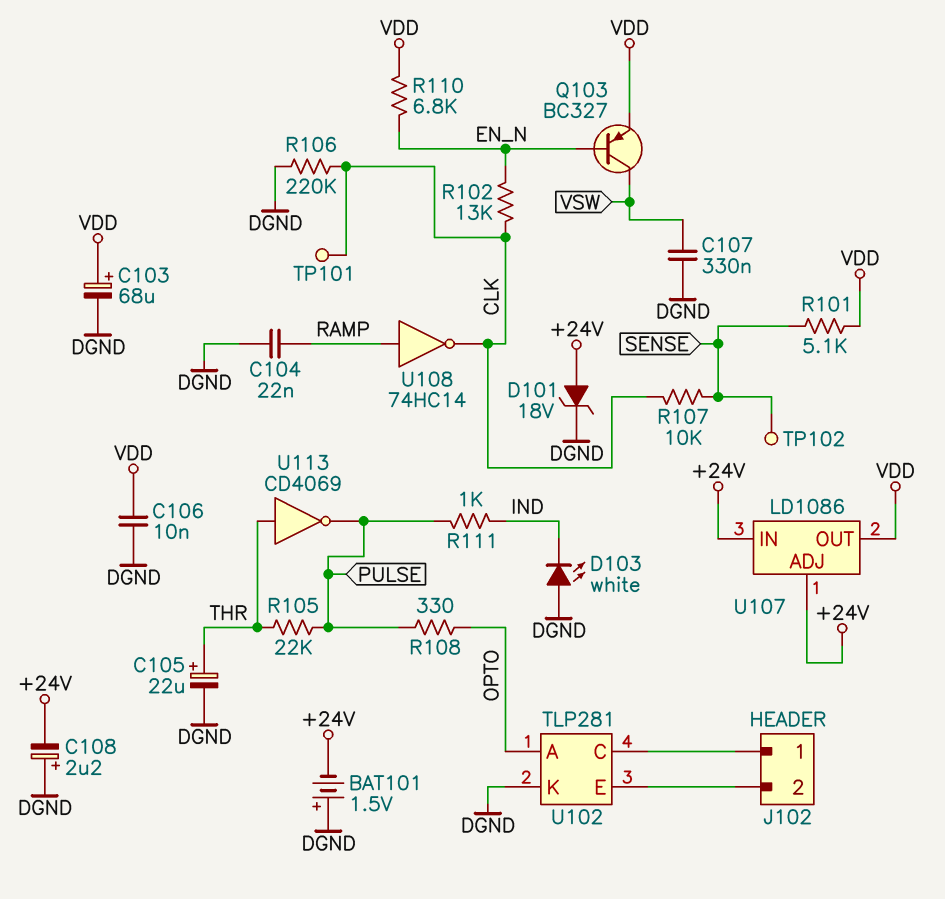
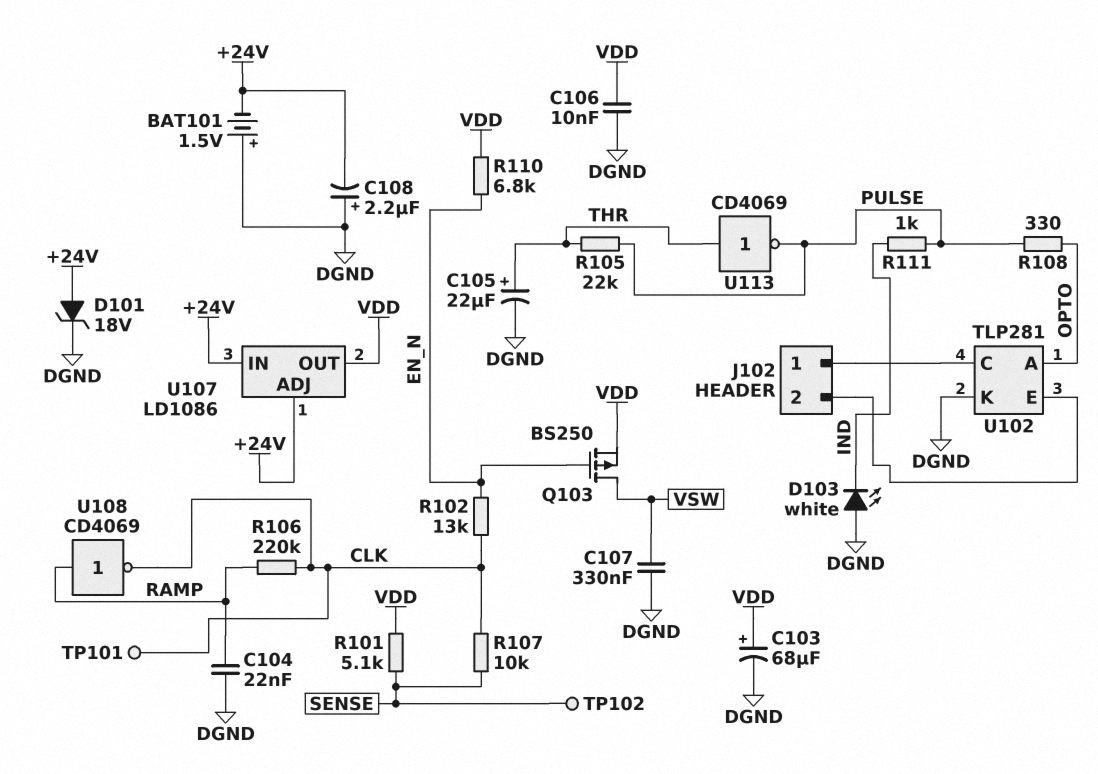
Q103: PNP BC327 (B EN_N, C VSW, E VDD) -> PMOS BS250 (G EN_N, D VSW, S VDD)
R106: 220k (CLK, DGND) -> 220k (CLK, RAMP)
U108: NOT 74HC14 (in RAMP, out CLK) -> NOT CD4069 (in RAMP, out CLK)

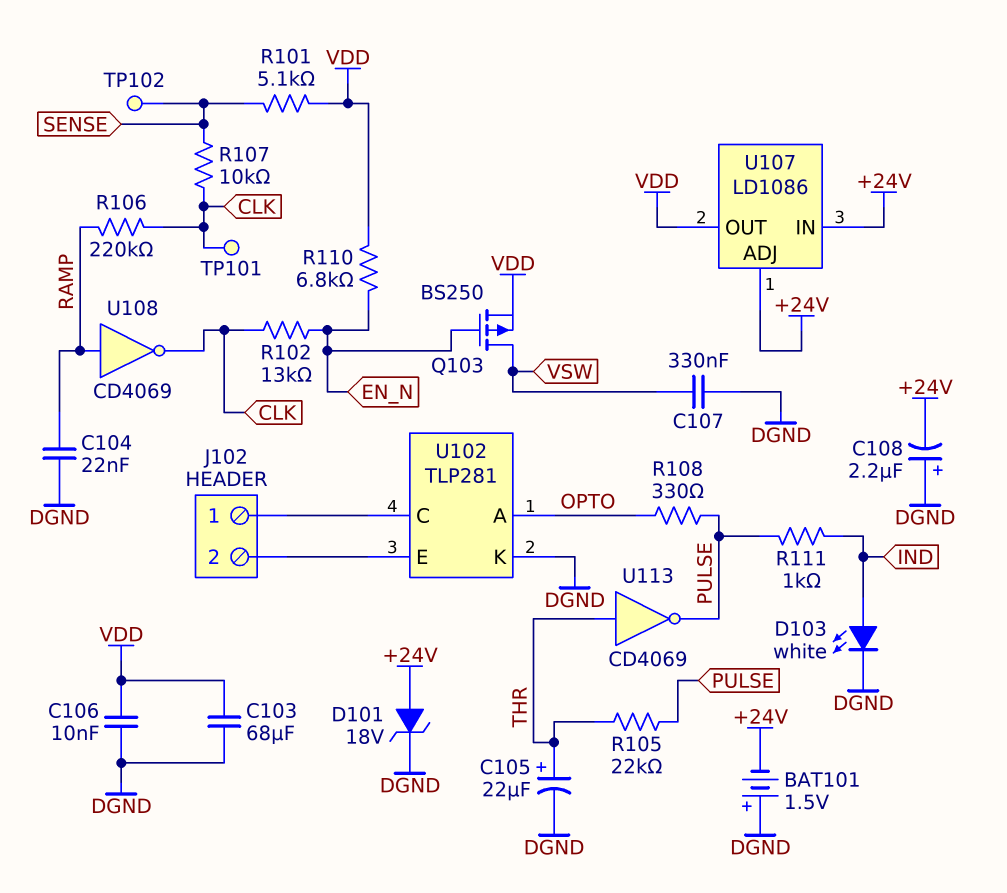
C103: 68uF (plus VDD, minus DGND) -> 68uF (DGND, VDD)
D103: LED white (A DGND, K IND) -> LED white (A IND, K DGND)

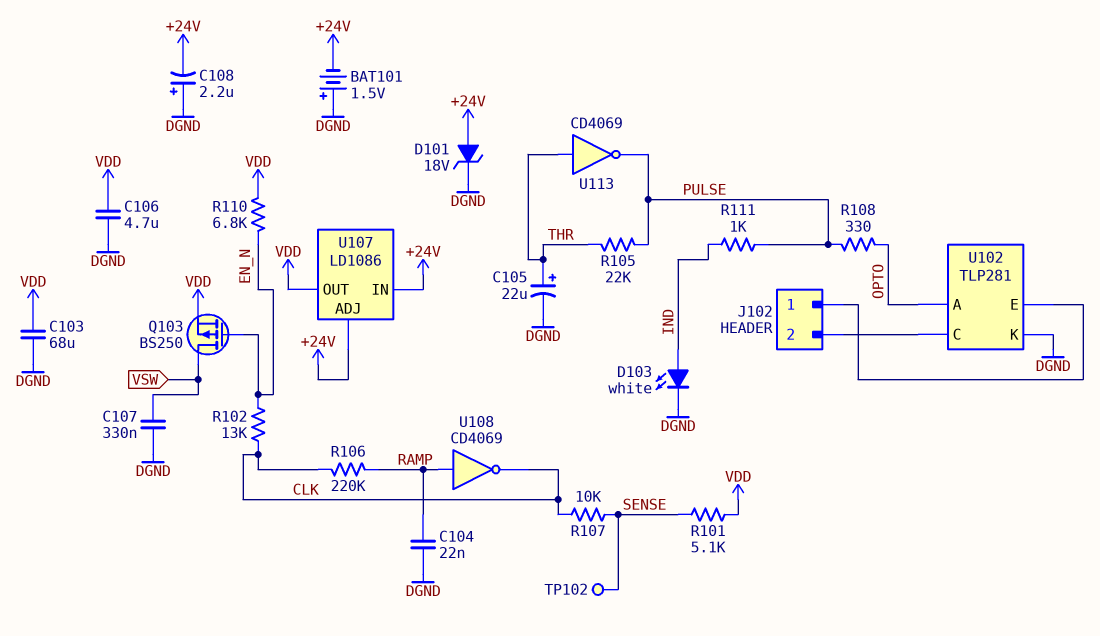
C106: 10nF (DGND, VDD) -> 4.7uF (DGND, VDD)
TP101: test point (CLK) -> none
U102 pin C: J102/1 -> J102/2
U102 pin E: J102/2 -> J102/1

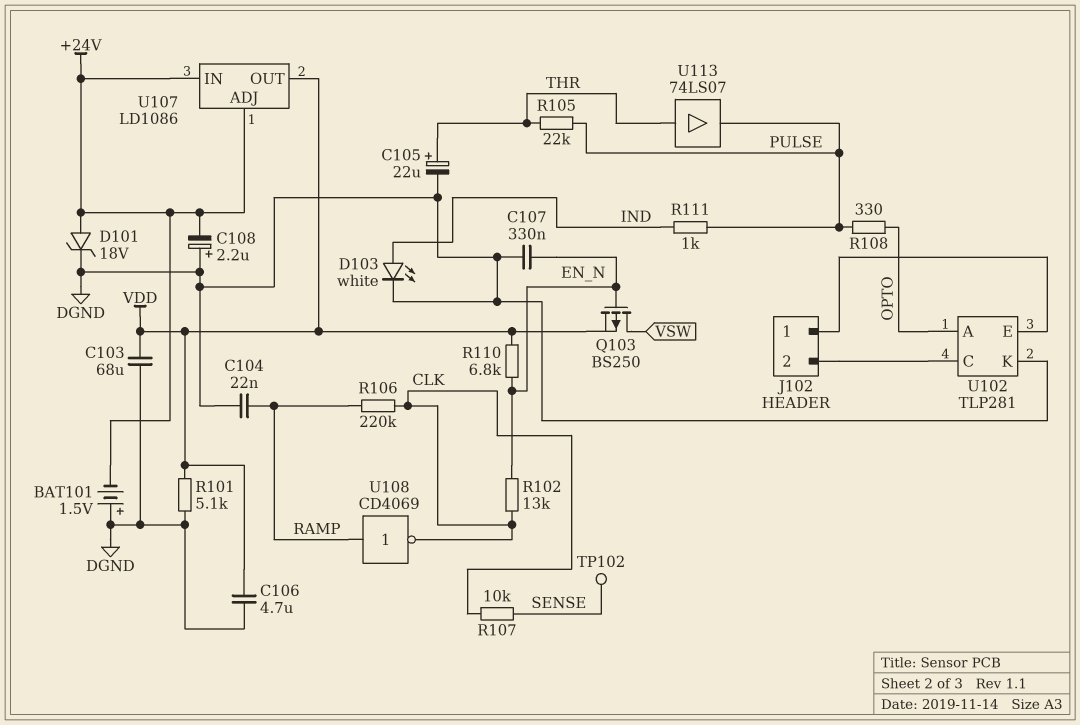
C107: 330nF (DGND, VSW) -> 330nF (DGND, EN_N)
R101: 5.1k (SENSE, VDD) -> 5.1k (DGND, VDD)
U113: NOT CD4069 (in THR, out PULSE) -> buffer 74LS07 (in THR, out PULSE)

